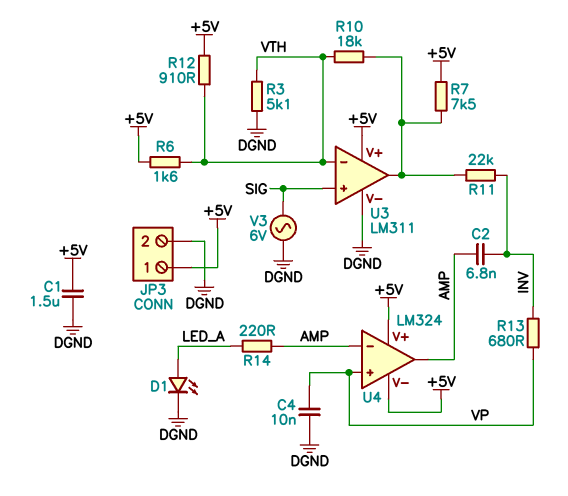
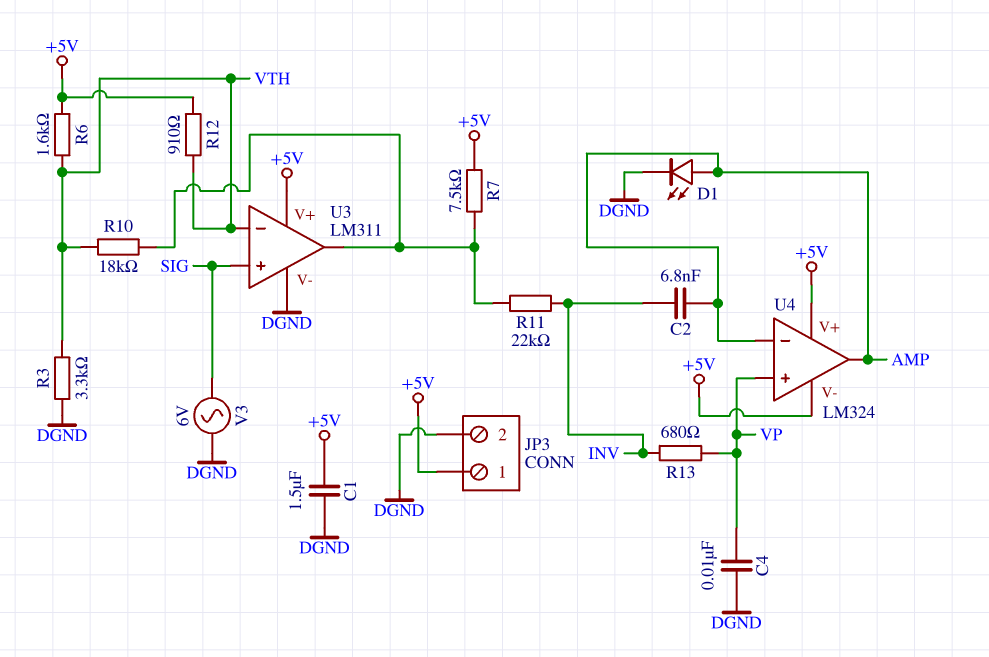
D1: LED (A LED_A, K DGND) -> LED (A AMP, K DGND)
R3: 5.1k (DGND, VTH) -> 3.3k (DGND, VTH)
R14: 220 (AMP, LED_A) -> none

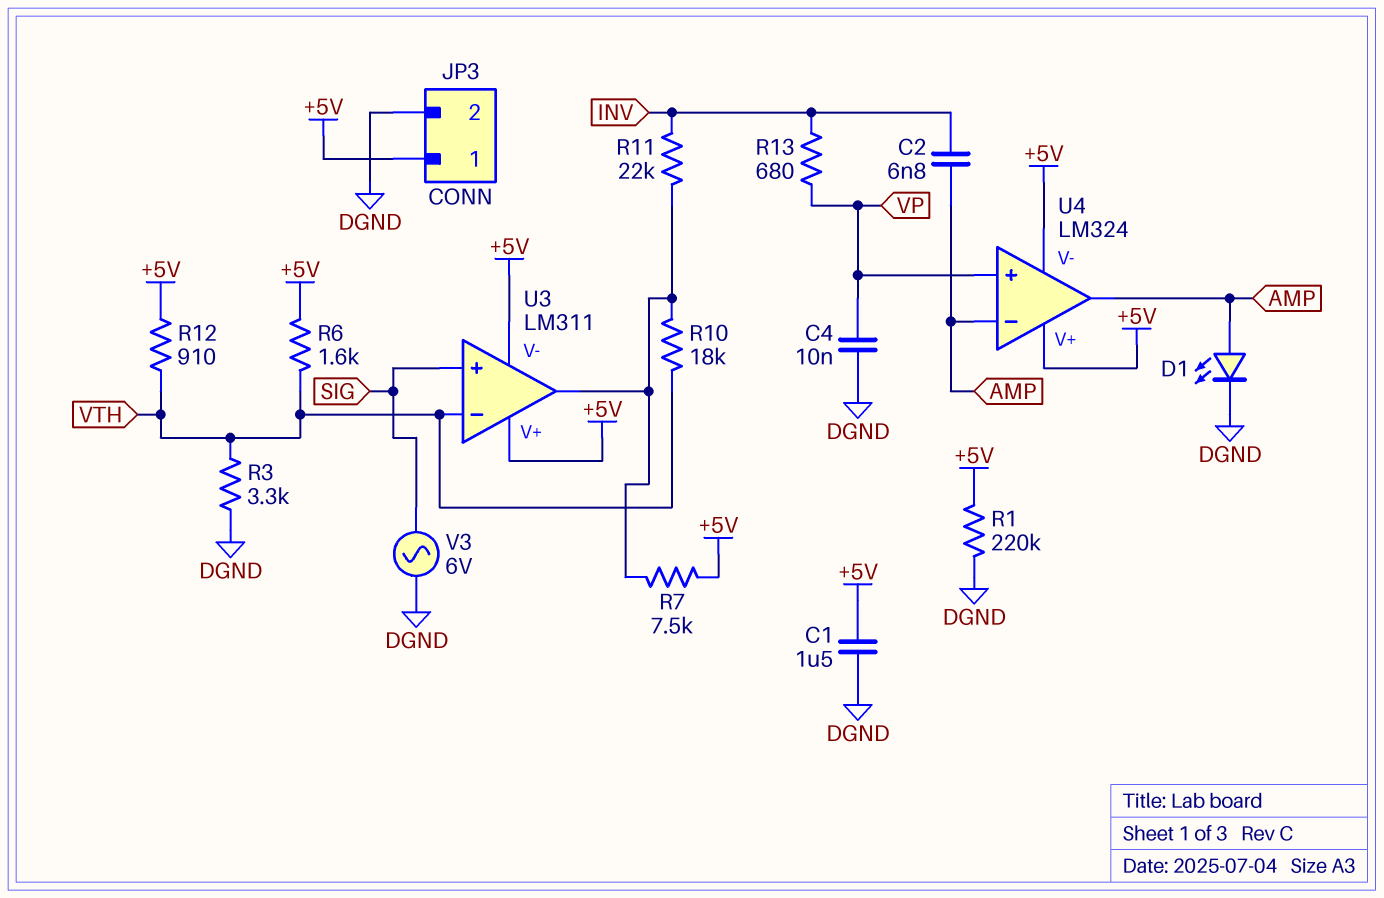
R1: none -> 220k (+5V, DGND)
U3 pin V-: DGND -> +5V

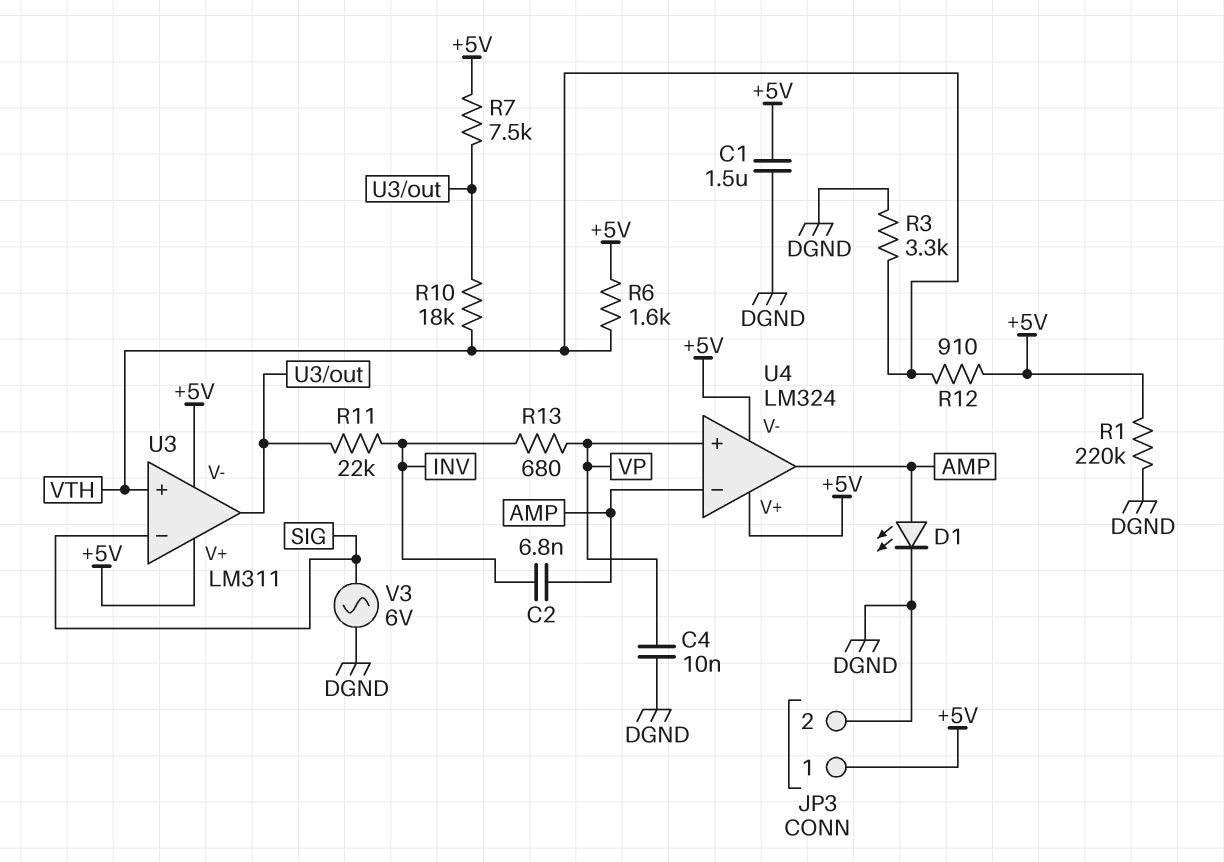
U3 pin in+: SIG -> VTH
U3 pin in-: VTH -> SIG

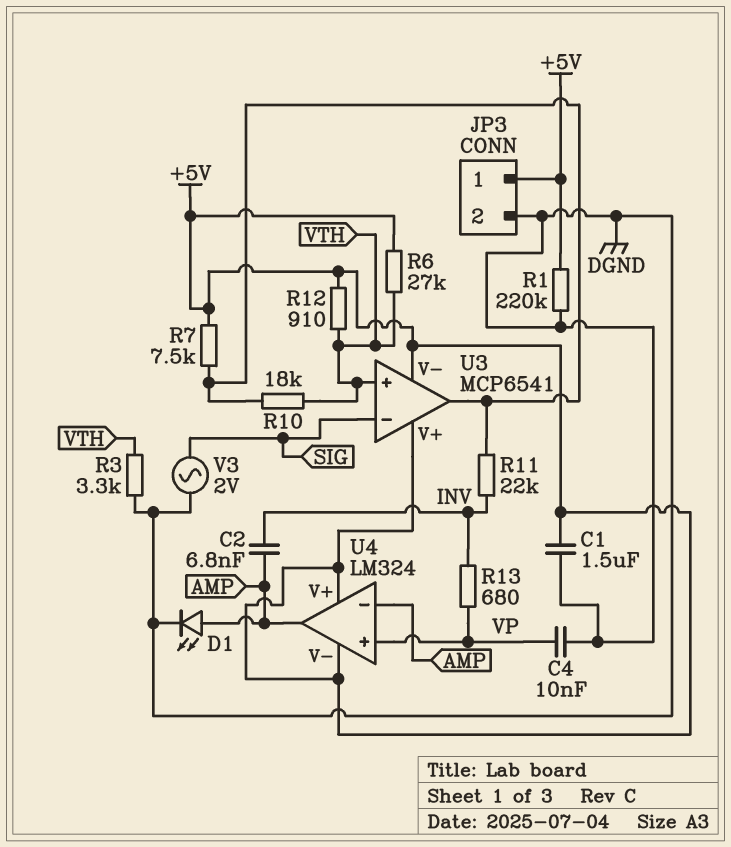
R6: 1.6k (+5V, VTH) -> 27k (+5V, VTH)
U3: LM311 -> MCP6541
V3: AC 6V (DGND, SIG) -> AC 2V (DGND, SIG)

